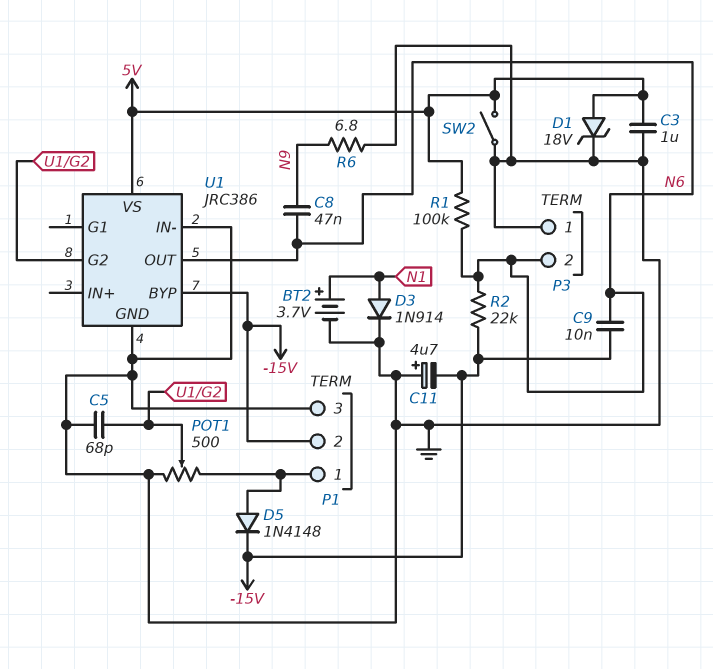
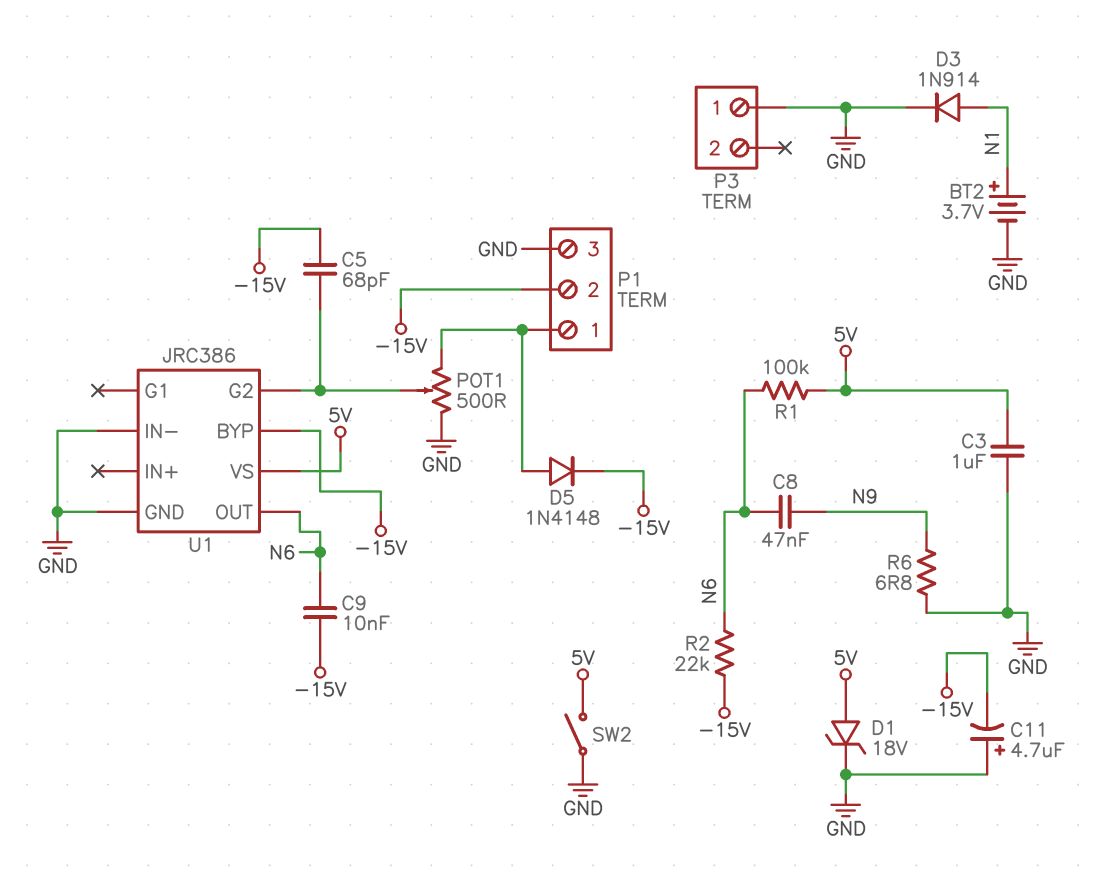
C5: 68pF (GND, U1/G2) -> 68pF (-15V, U1/G2)
P3 pin 2: N6 -> none

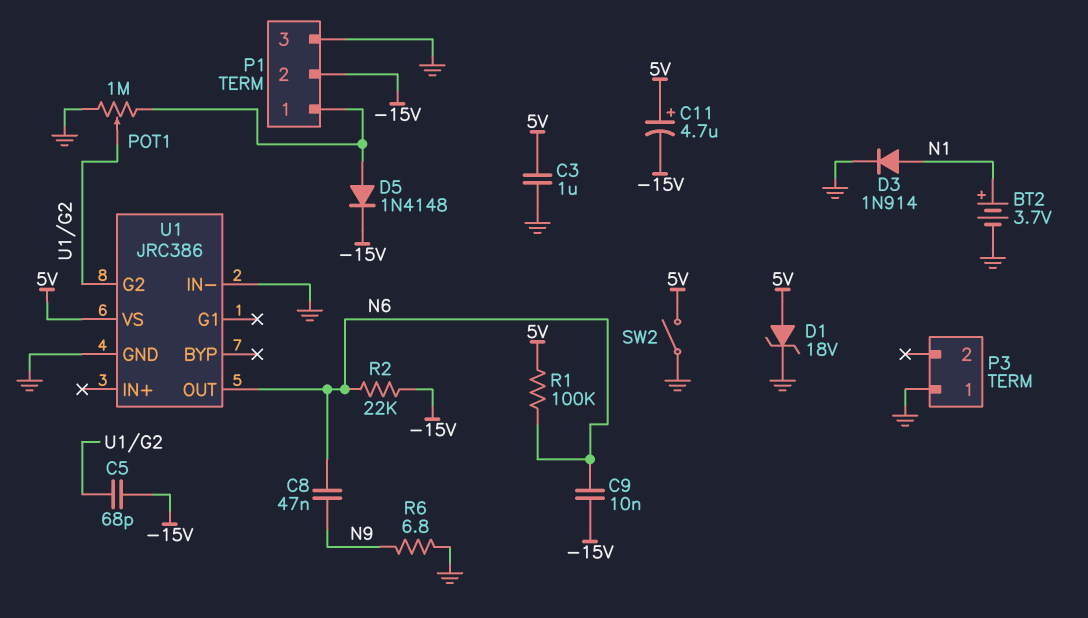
C11: 4.7uF (plus GND, minus -15V) -> 4.7uF (plus 5V, minus -15V)
POT1: 500 (GND, P1/1, wiper U1/G2) -> 1M (GND, P1/1, wiper U1/G2)
U1 pin BYP: -15V -> none

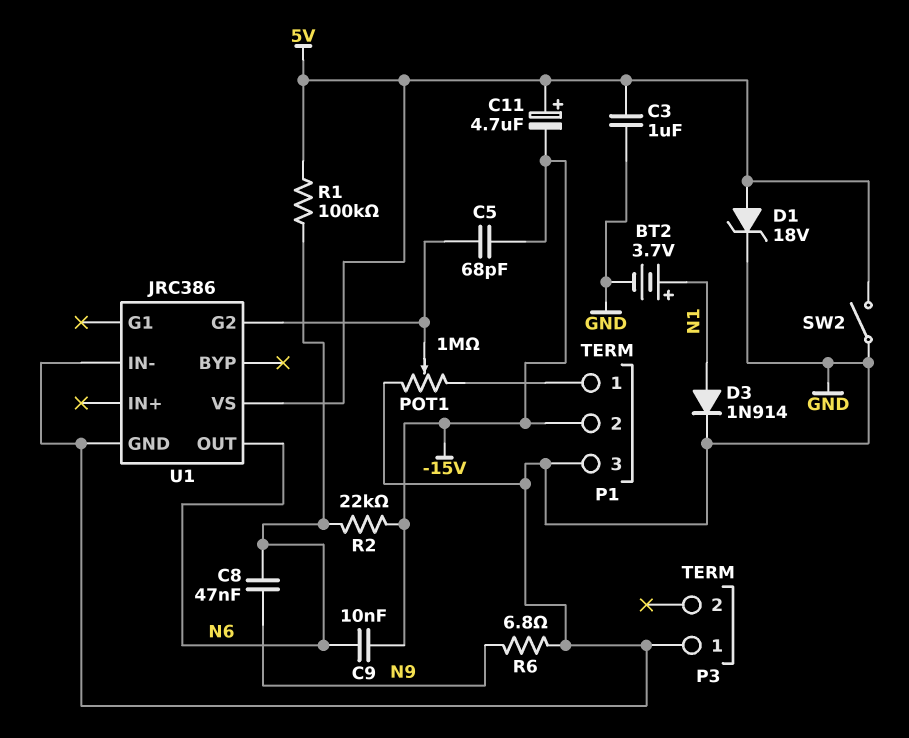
D5: diode 1N4148 (A P1/1, K -15V) -> none

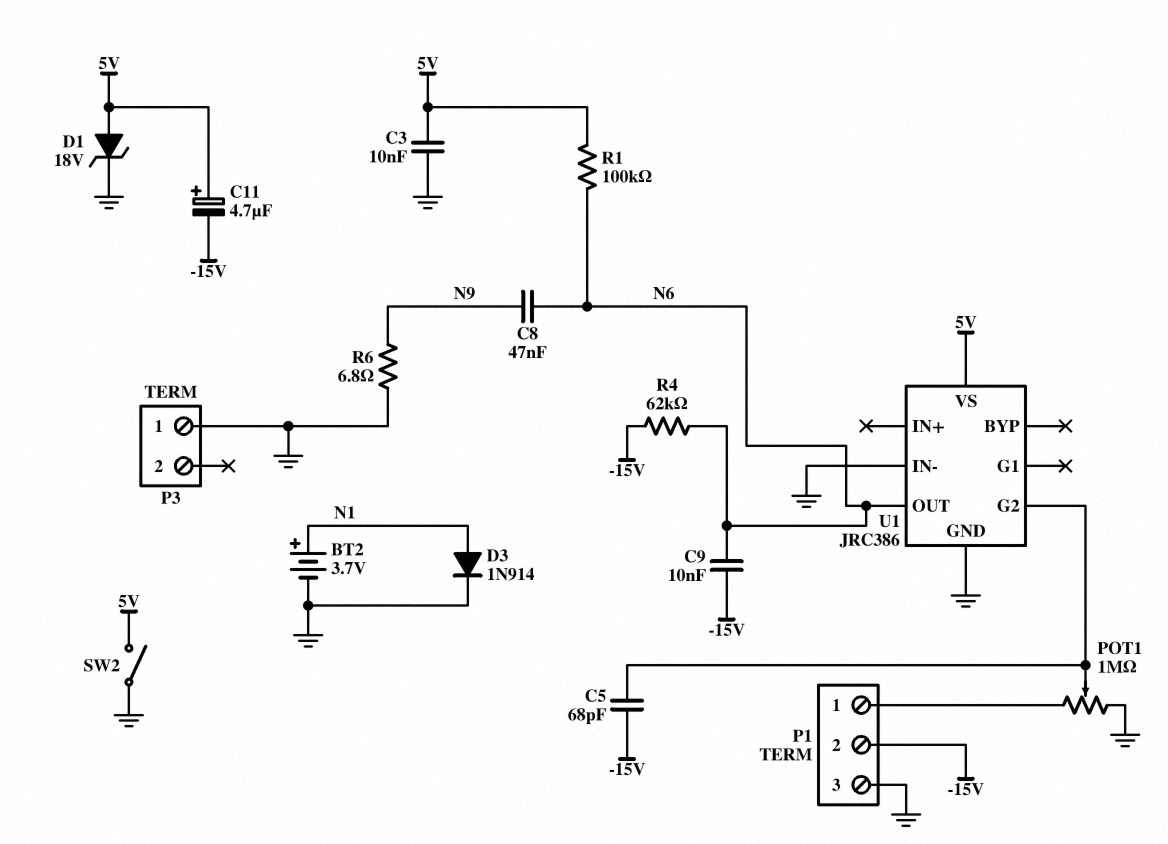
C3: 1uF (5V, GND) -> 10nF (5V, GND)
R2: 22k (-15V, N6) -> none
R4: none -> 62k (-15V, N6)

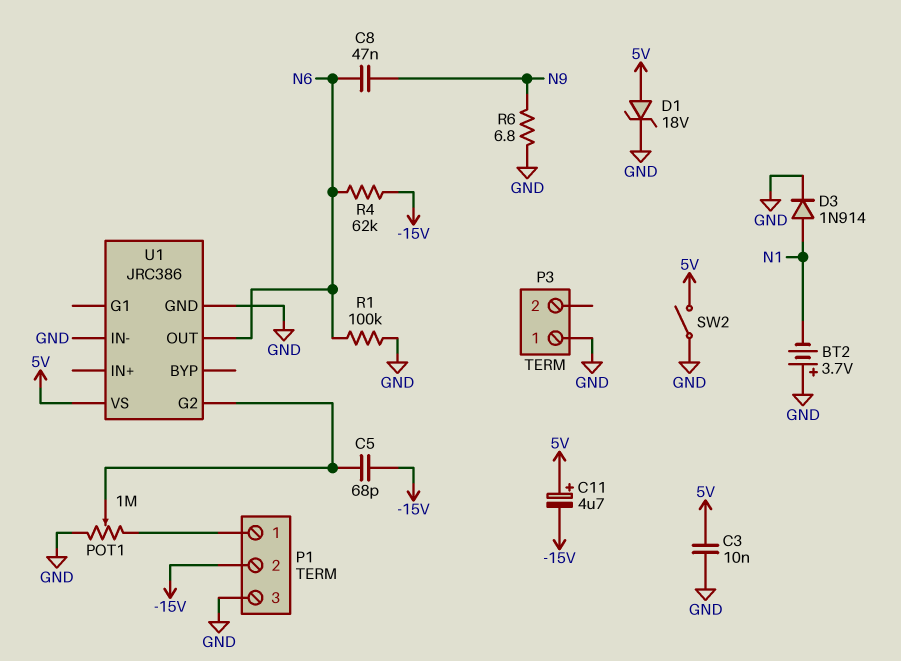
BT2: 3.7V (plus N1, minus GND) -> 3.7V (plus GND, minus N1)
C9: 10nF (-15V, N6) -> none
R1: 100k (5V, N6) -> 100k (GND, N6)

